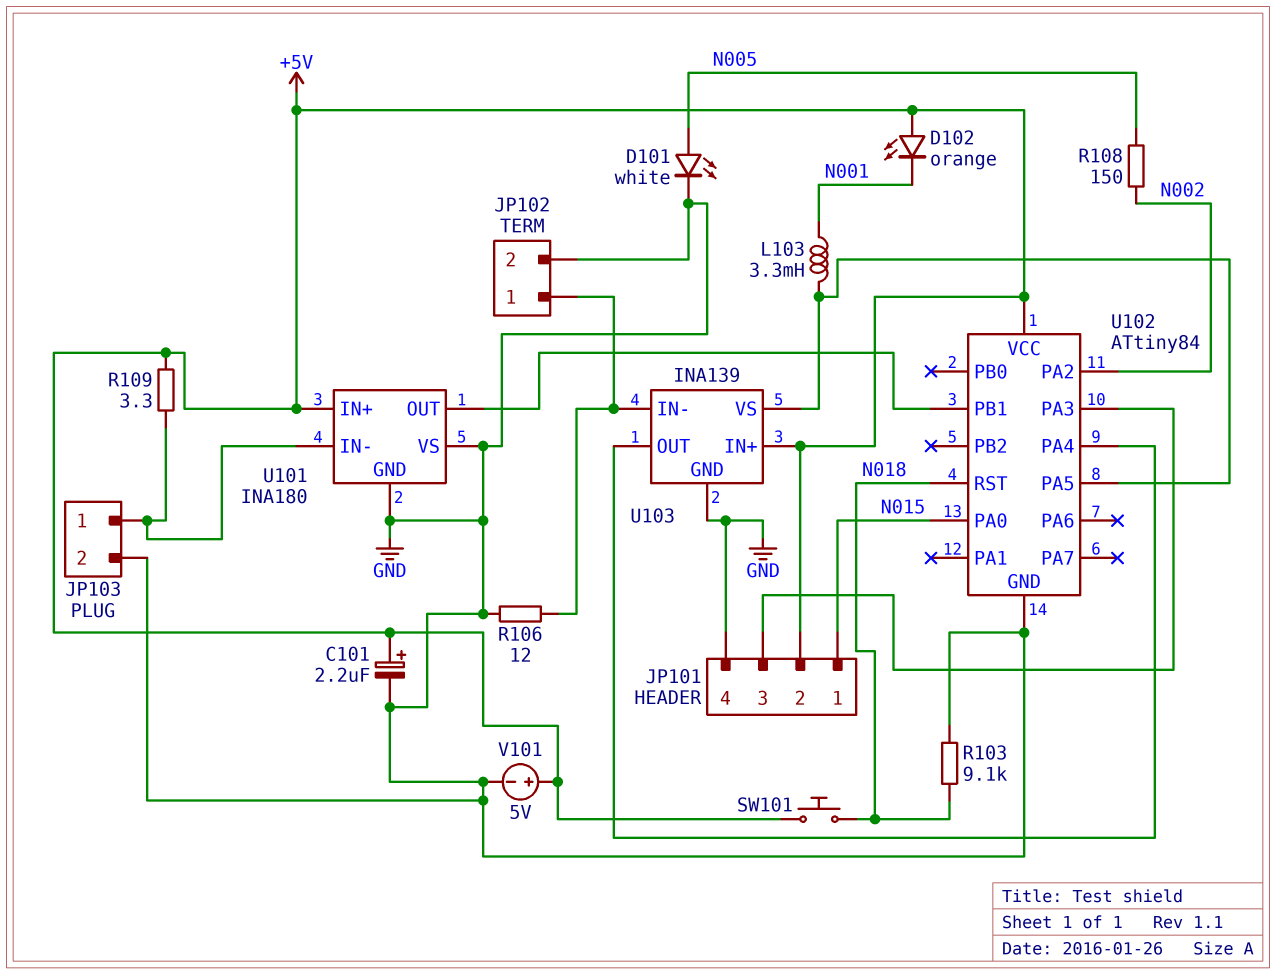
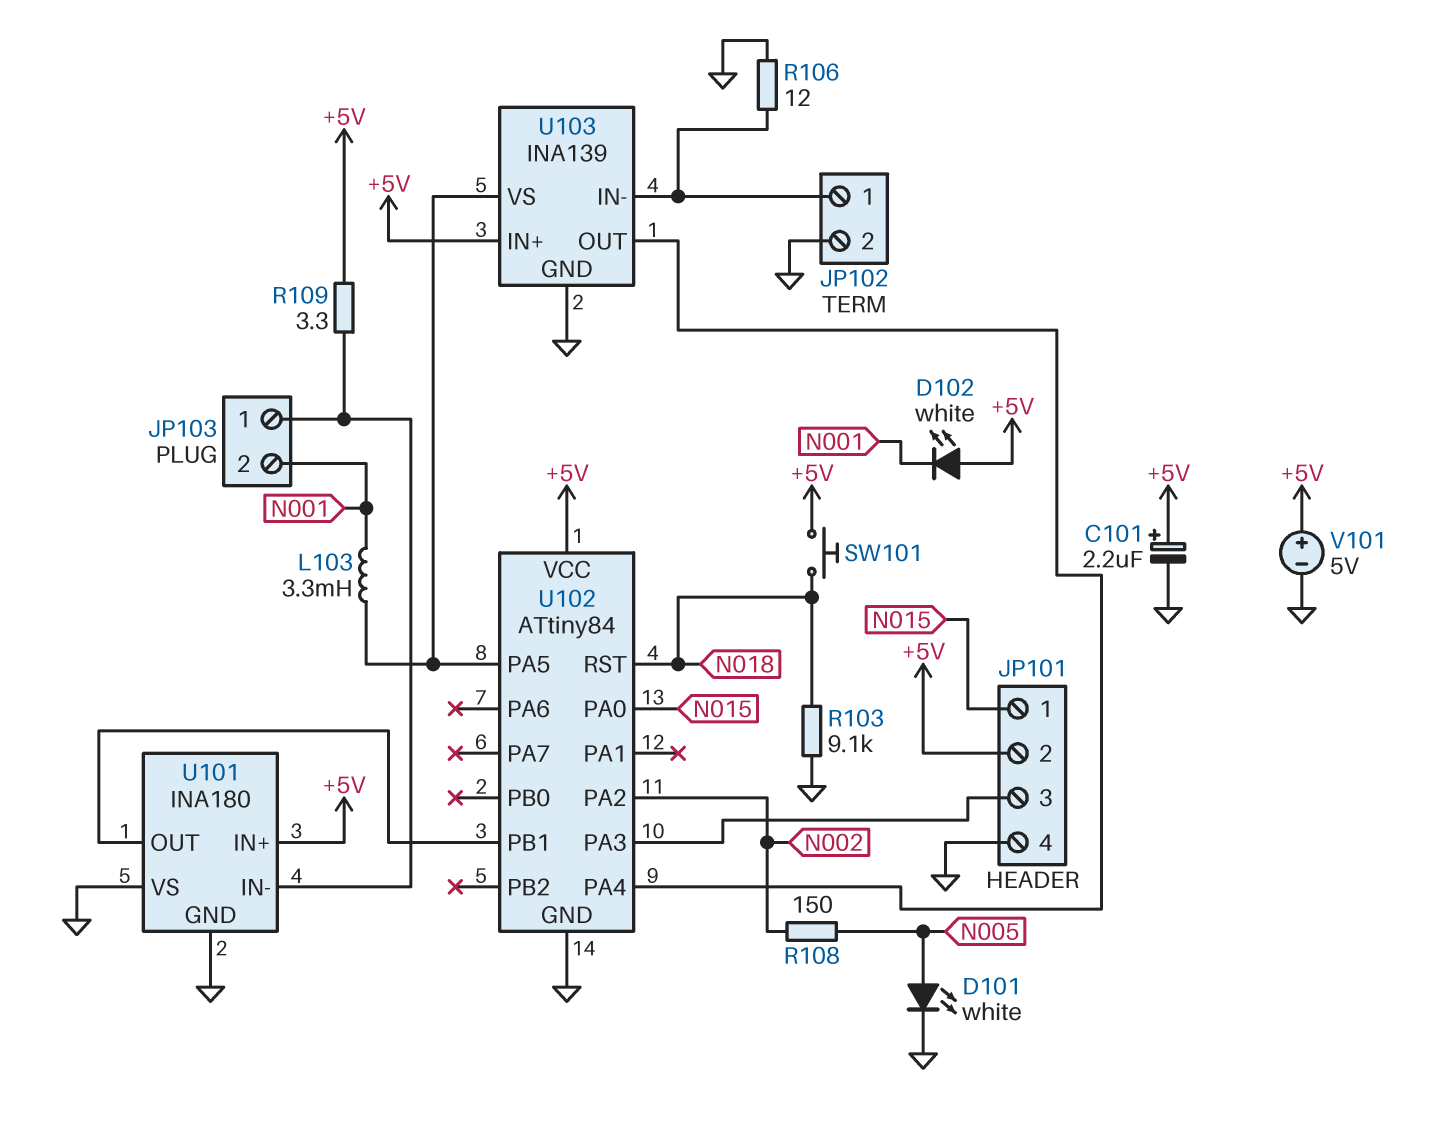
D102: LED orange (A +5V, K N001) -> LED white (A +5V, K N001)
JP103 pin 2: GND -> N001

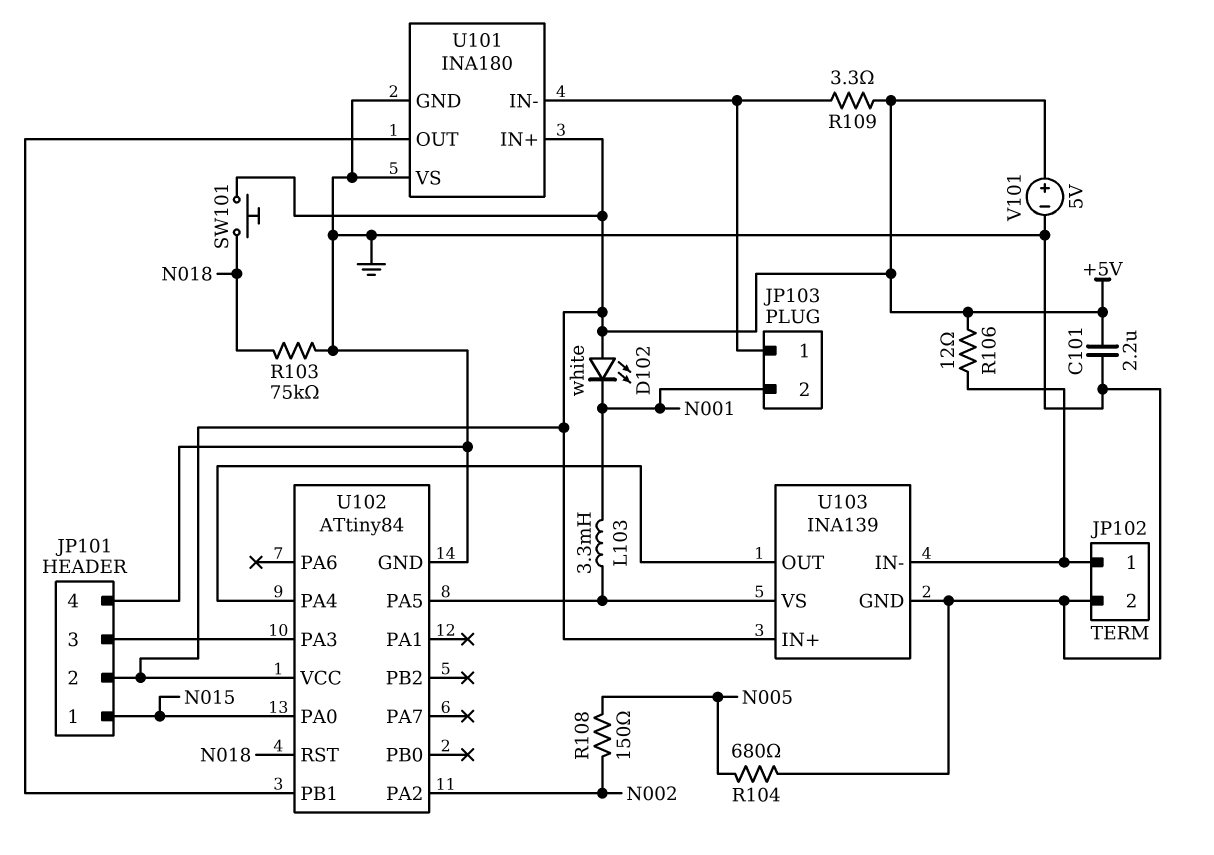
C101: 2.2uF (plus +5V, minus GND) -> 2.2uF (+5V, GND)
D101: LED white (A N005, K GND) -> none
R103: 9.1k (GND, N018) -> 75k (GND, N018)
R104: none -> 680 (GND, N005)
R106: 12 (GND, JP102/1) -> 12 (+5V, JP102/1)

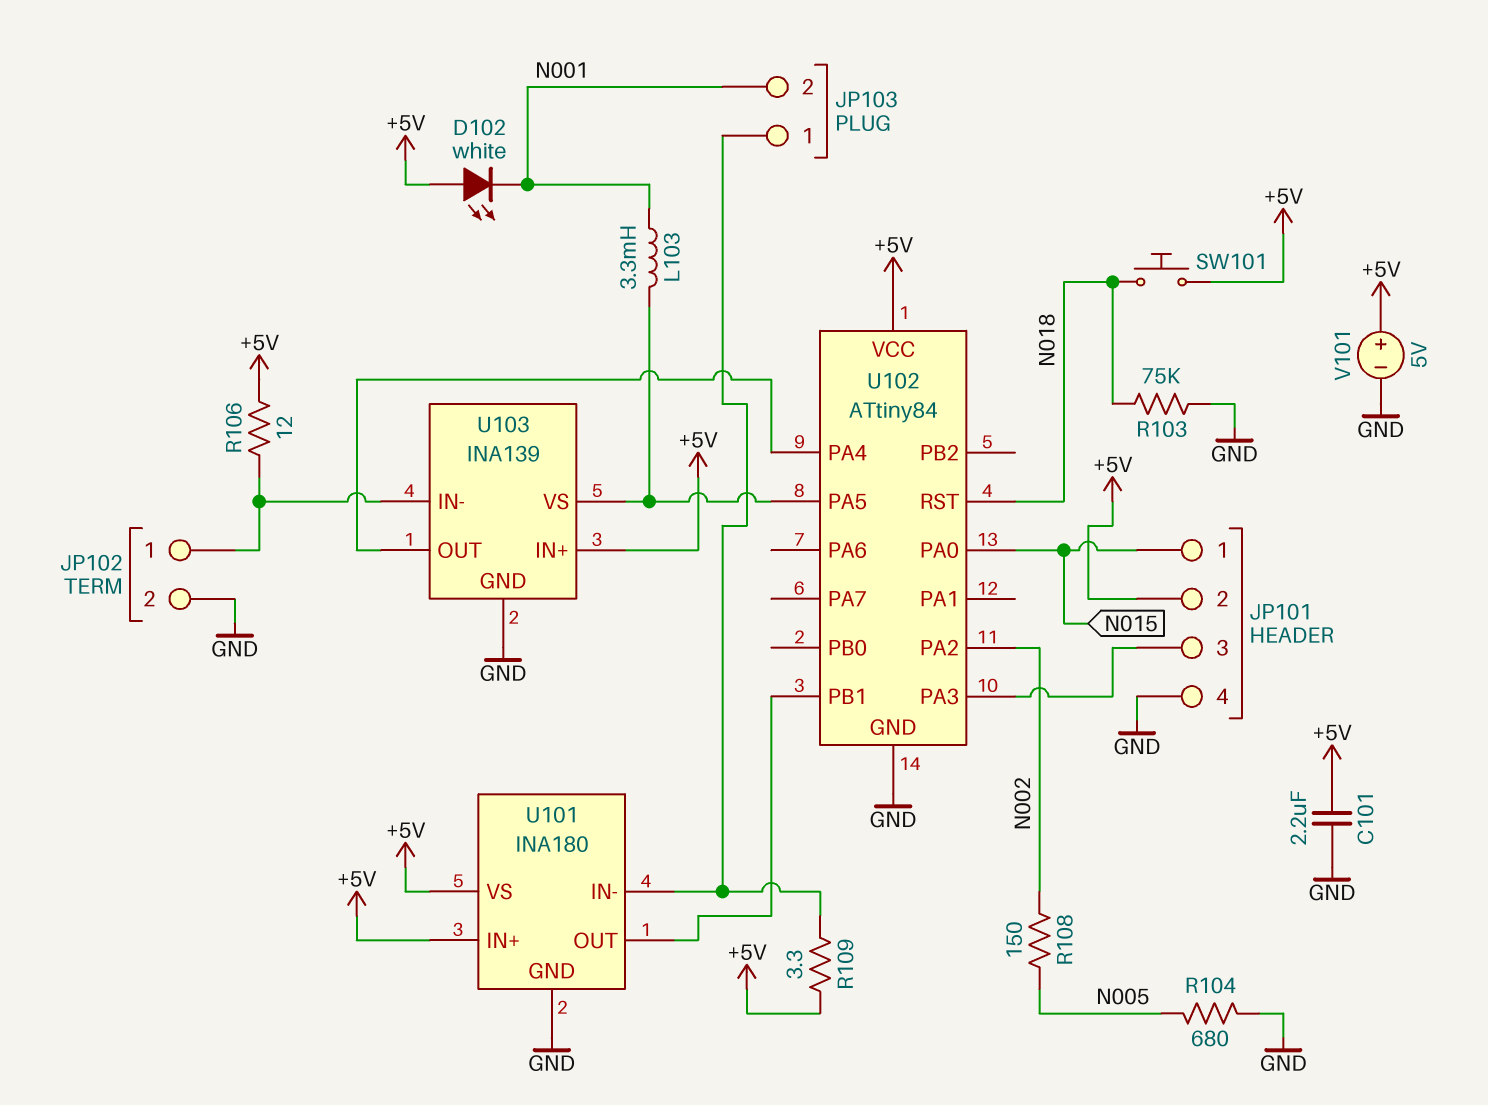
U101 pin VS: GND -> +5V

